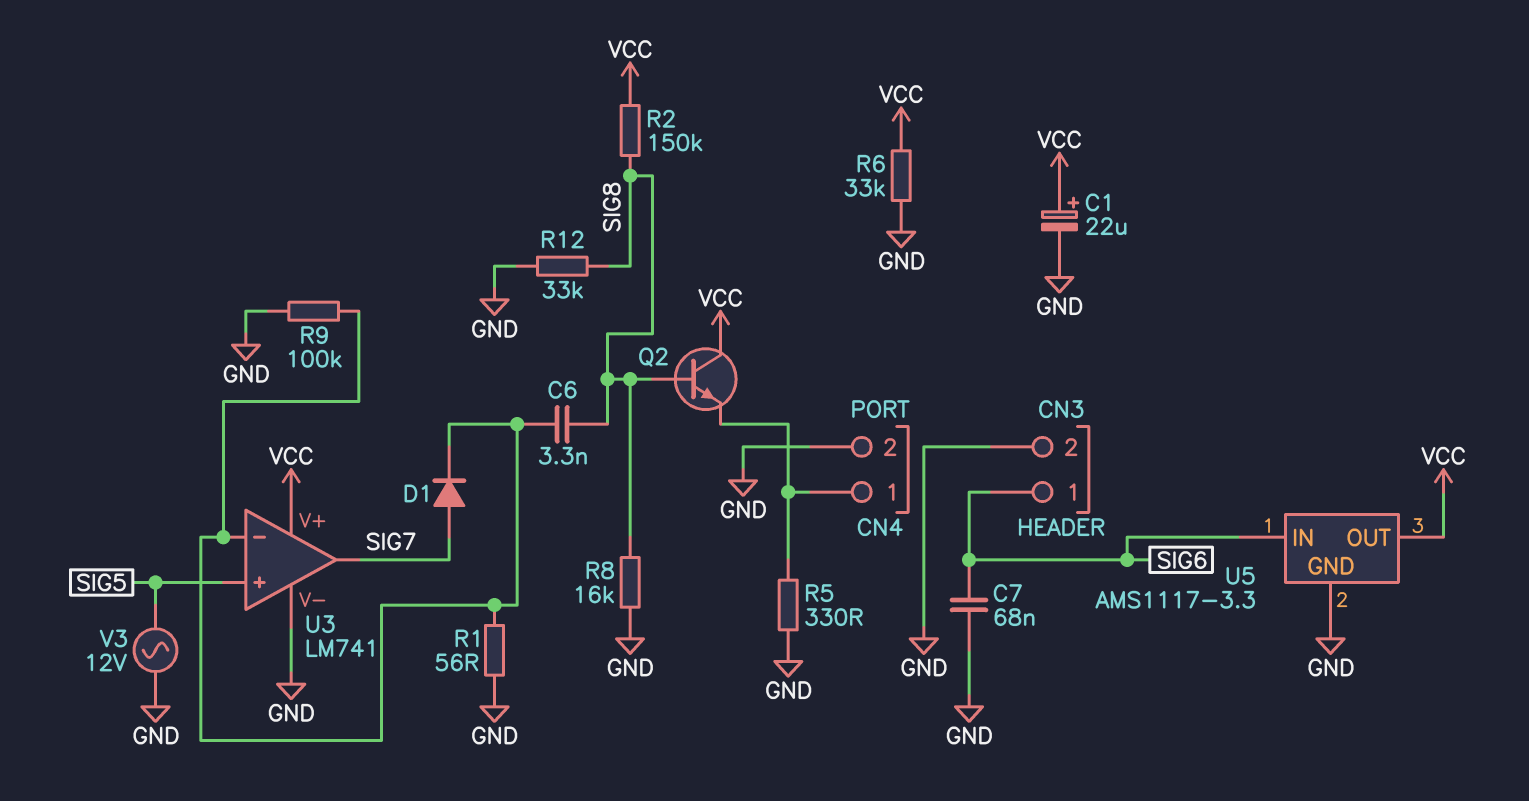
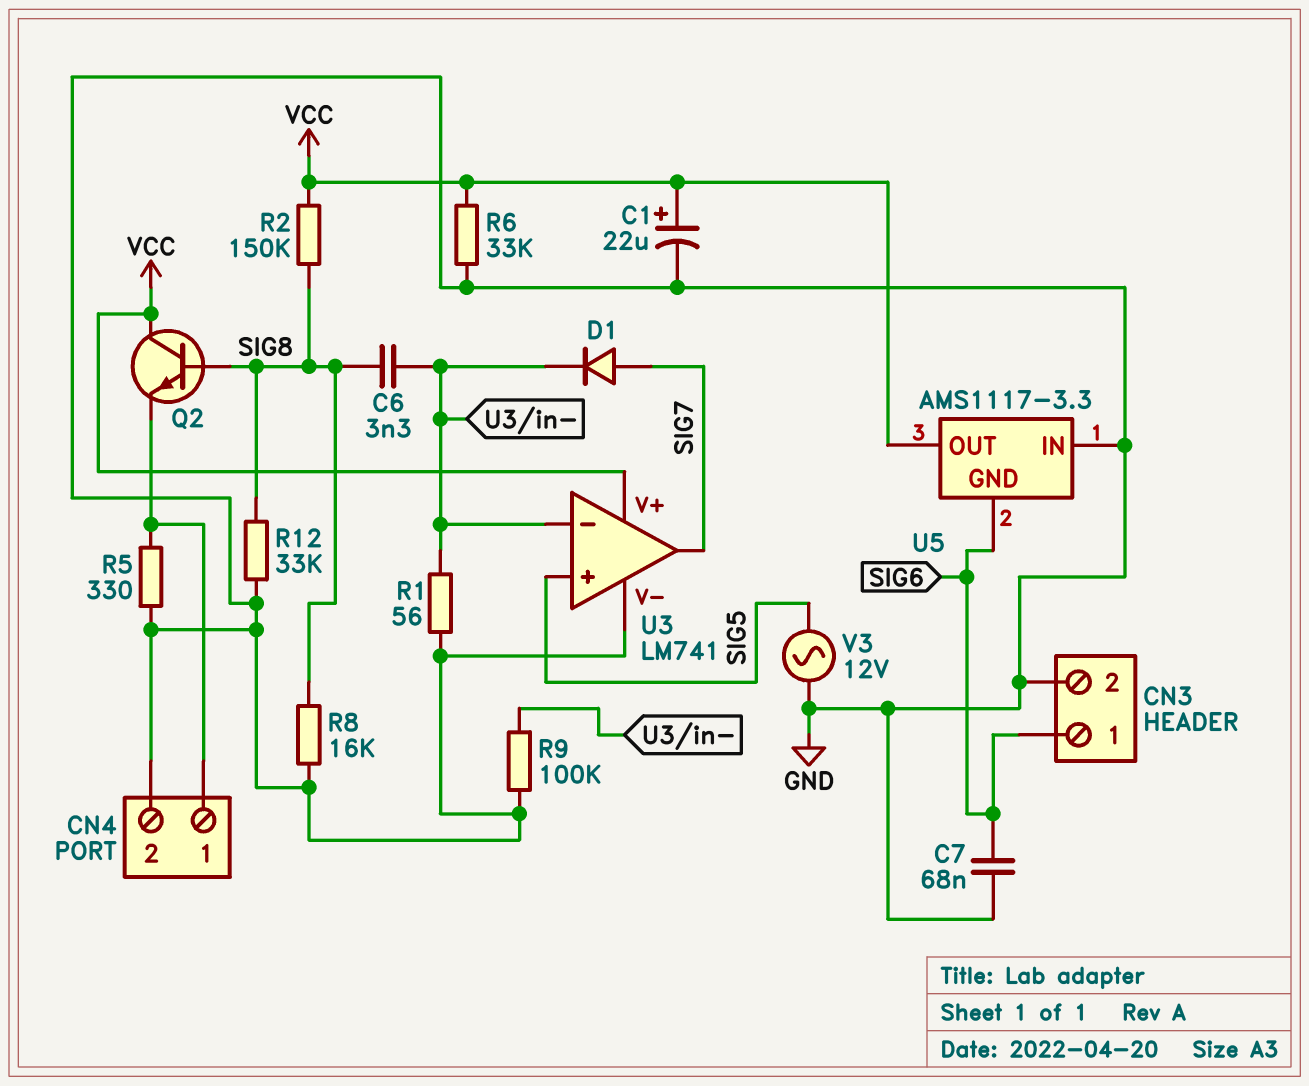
U5 pin GND: GND -> SIG6
U5 pin IN: SIG6 -> GND

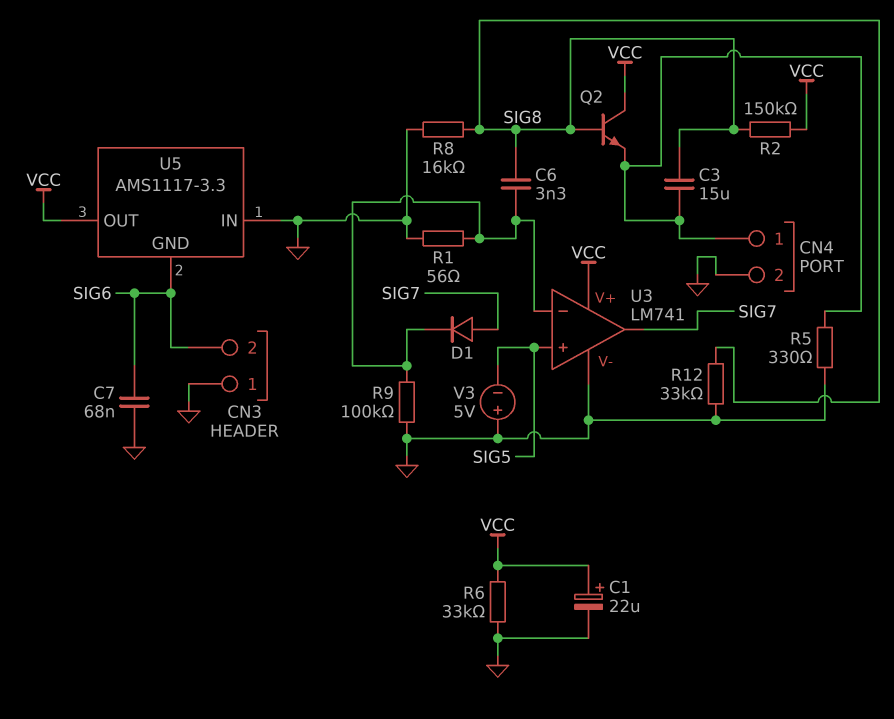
C3: none -> 15uF (CN4/1, SIG8)
CN3 pin 1: SIG6 -> GND
CN3 pin 2: GND -> SIG6
V3: AC 12V (GND, SIG5) -> 5V (plus GND, minus SIG5)

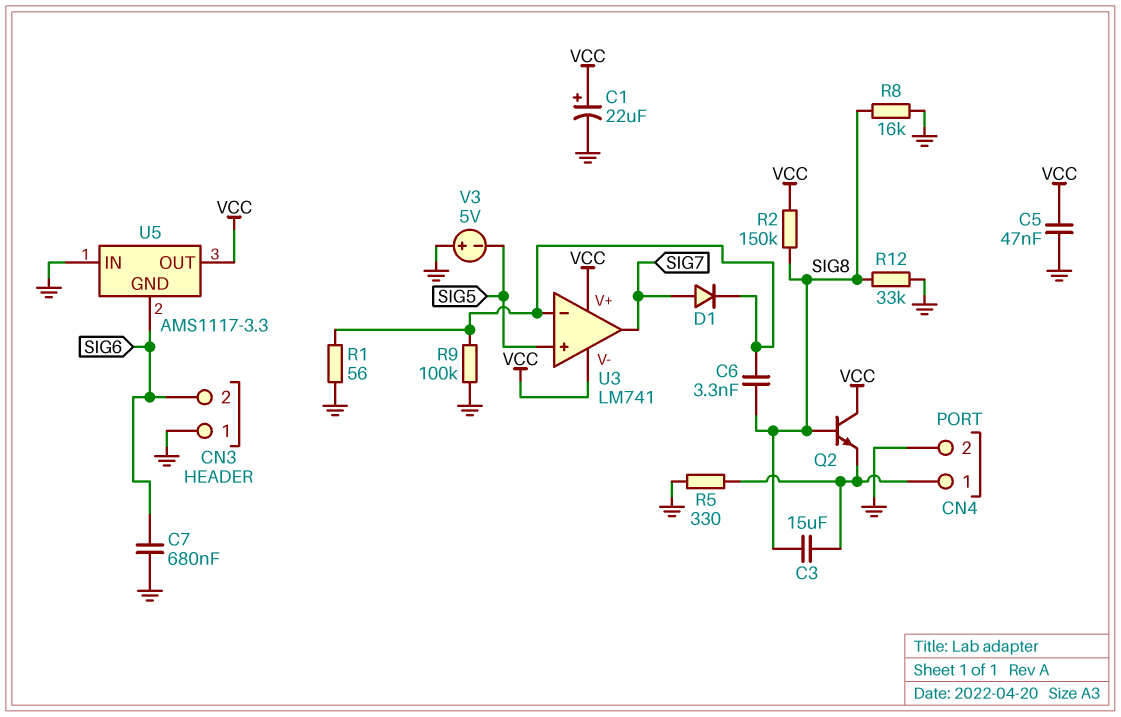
C5: none -> 47nF (GND, VCC)
C7: 68nF (GND, SIG6) -> 680nF (GND, SIG6)
R6: 33k (GND, VCC) -> none
U3 pin V-: GND -> VCC

